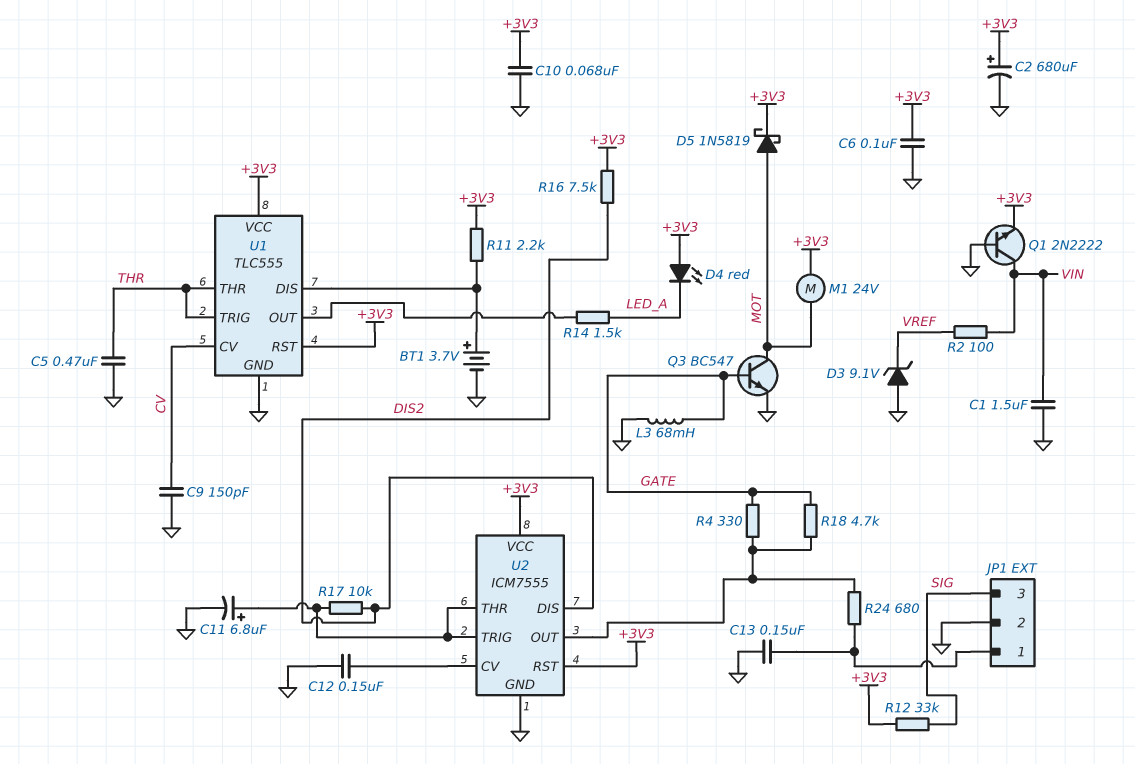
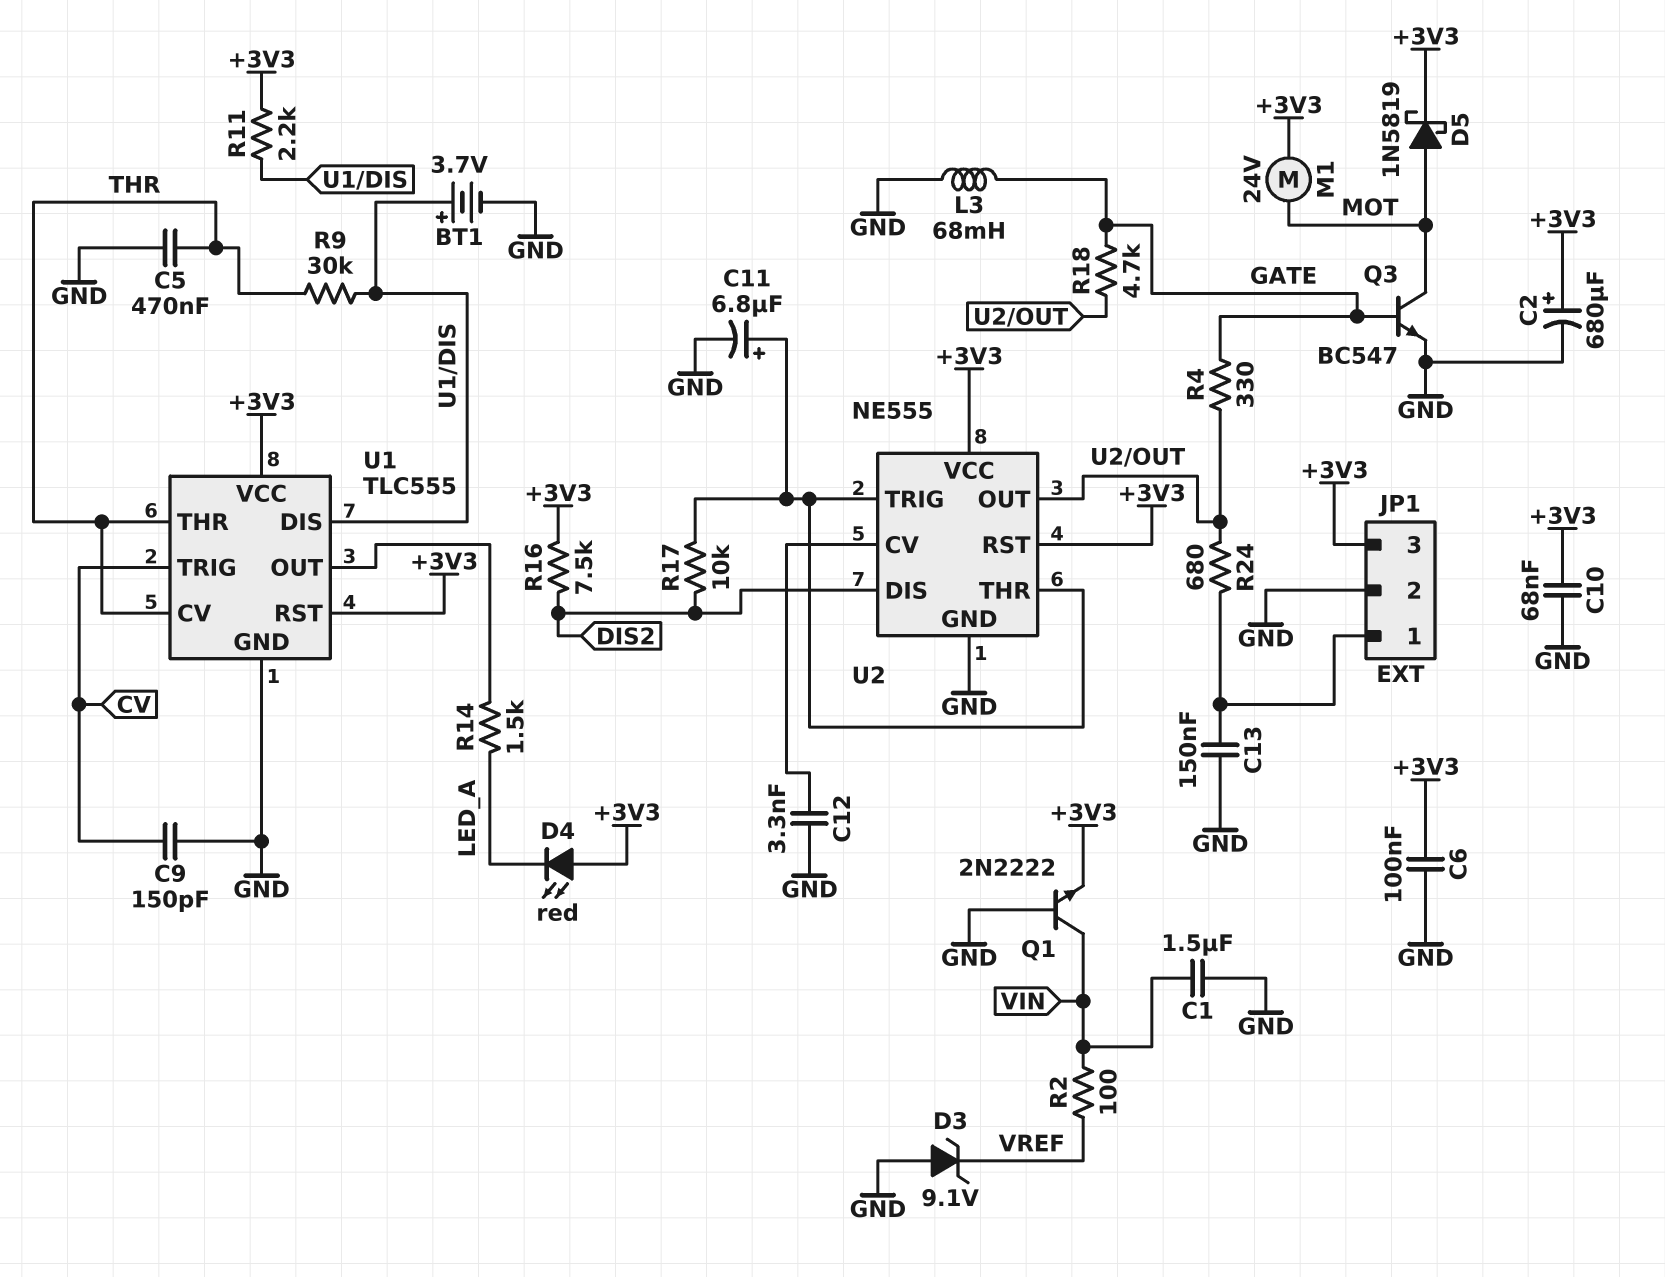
C12: 150nF (GND, U2/CV) -> 3.3nF (GND, U2/CV)
JP1 pin 3: SIG -> +3V3
R9: none -> 30k (THR, U1/DIS)
R12: 33k (+3V3, SIG) -> none
U1 pin CV: CV -> THR
U1 pin TRIG: THR -> CV
U2: ICM7555 -> NE555

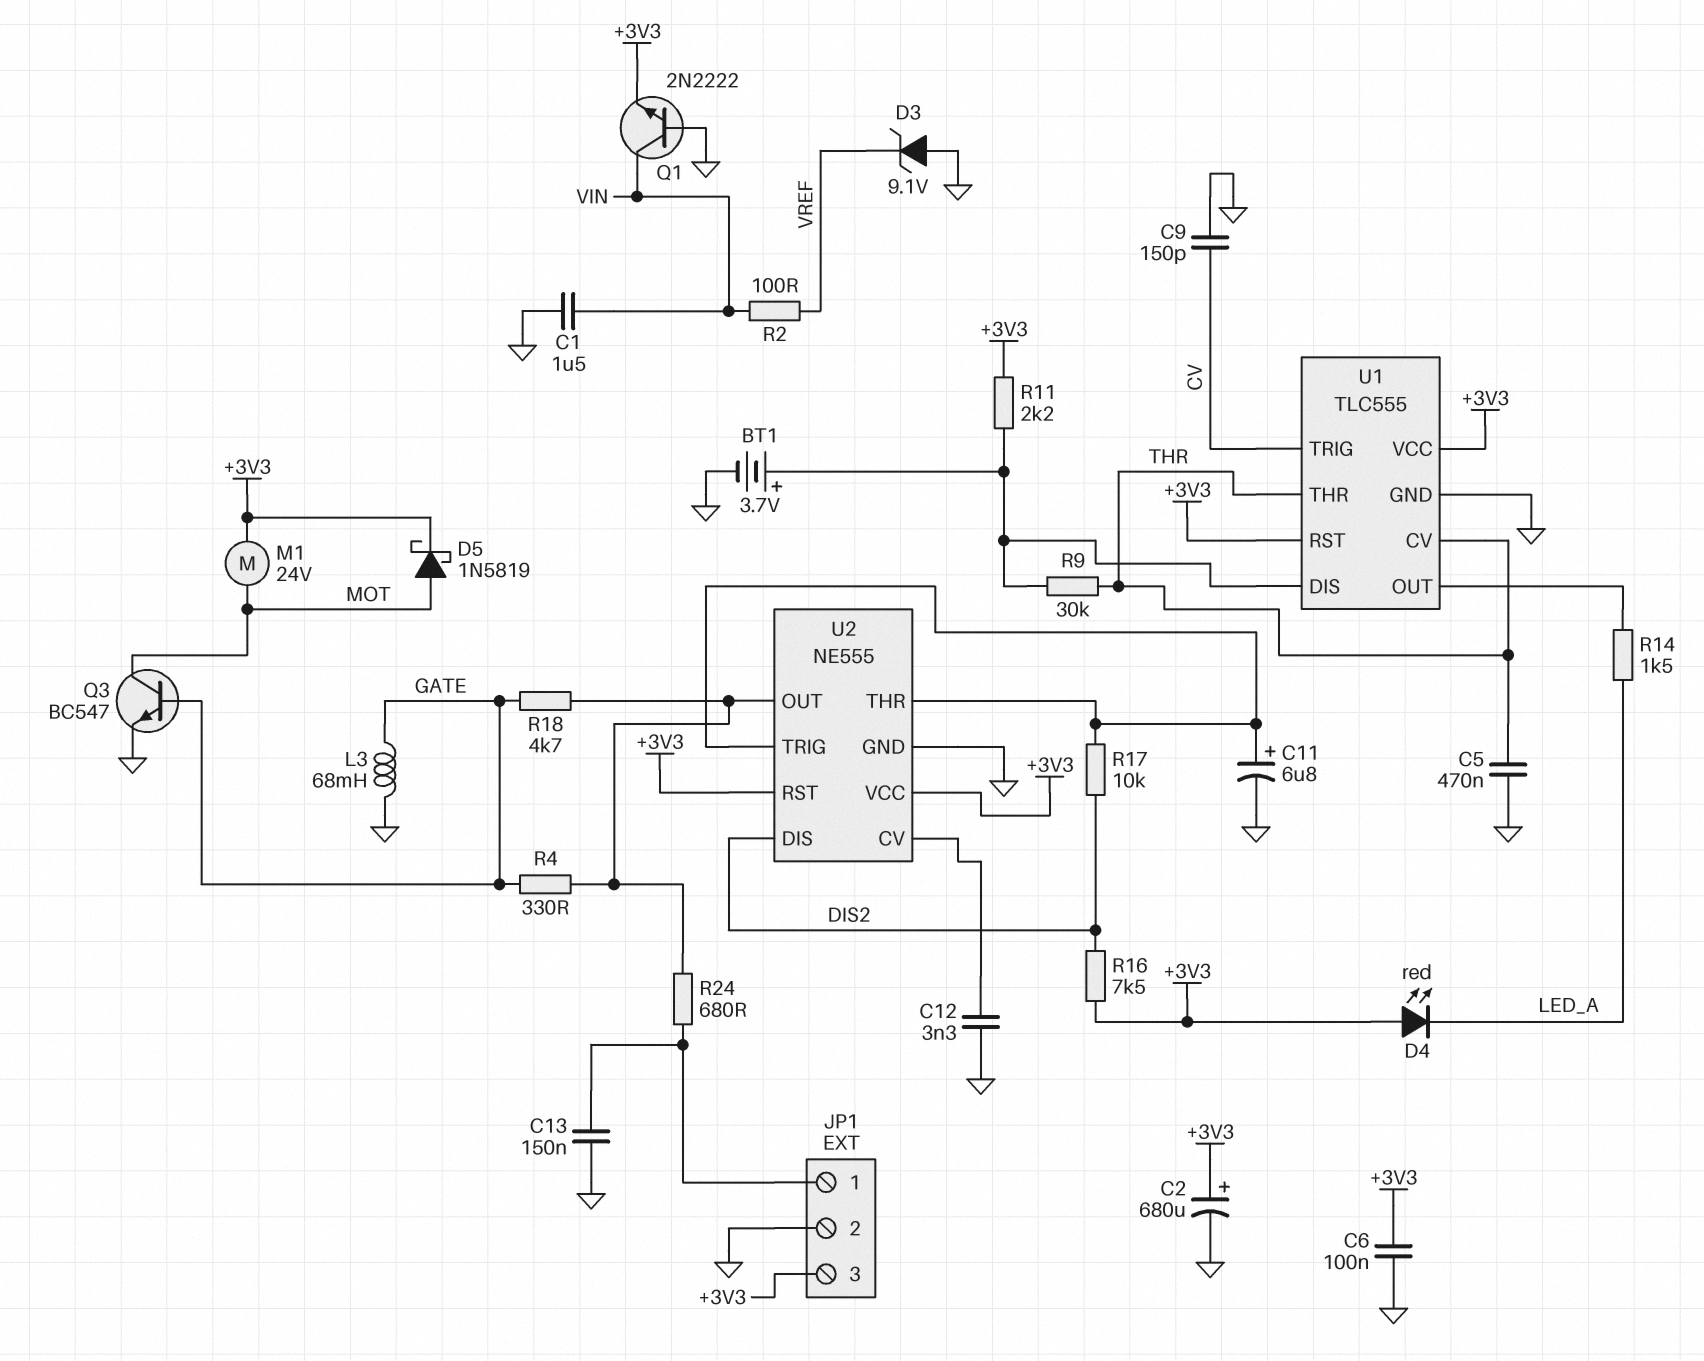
C10: 68nF (+3V3, GND) -> none

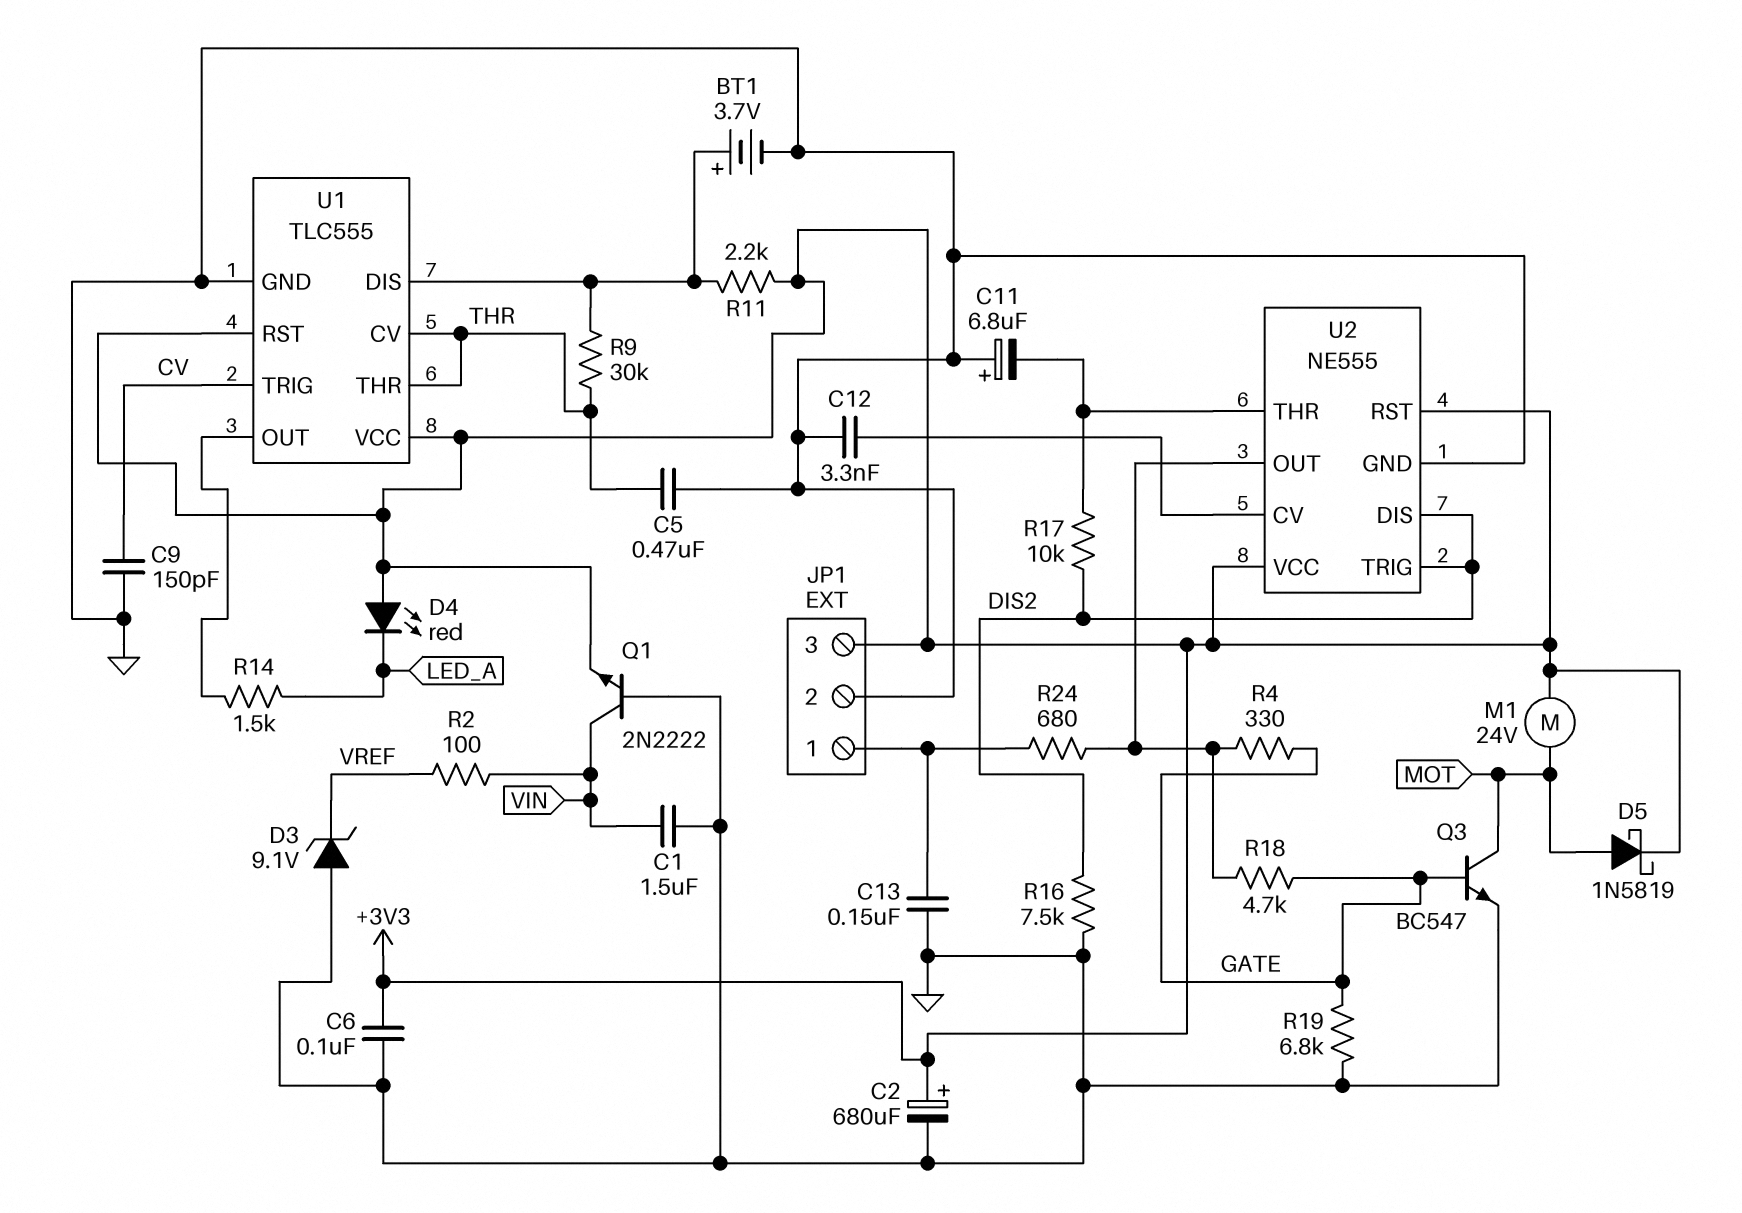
C11: 6.8uF (plus U2/THR, minus GND) -> 6.8uF (plus GND, minus U2/THR)
L3: 68mH (GATE, GND) -> none
R16: 7.5k (+3V3, DIS2) -> 7.5k (DIS2, GND)
R19: none -> 6.8k (GATE, GND)
U2 pin TRIG: U2/THR -> DIS2

